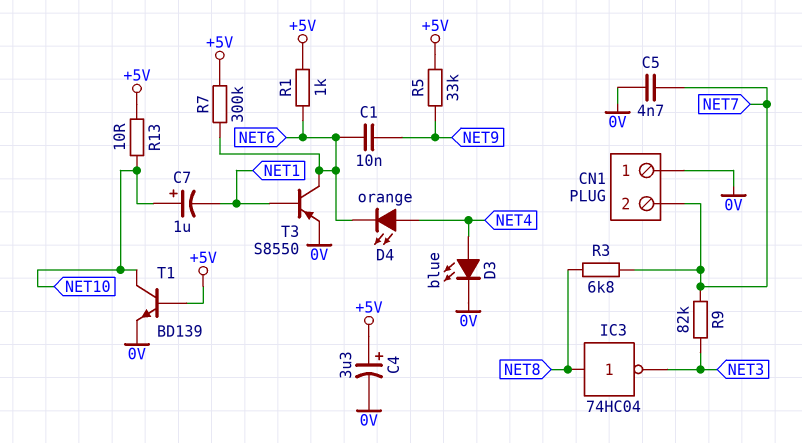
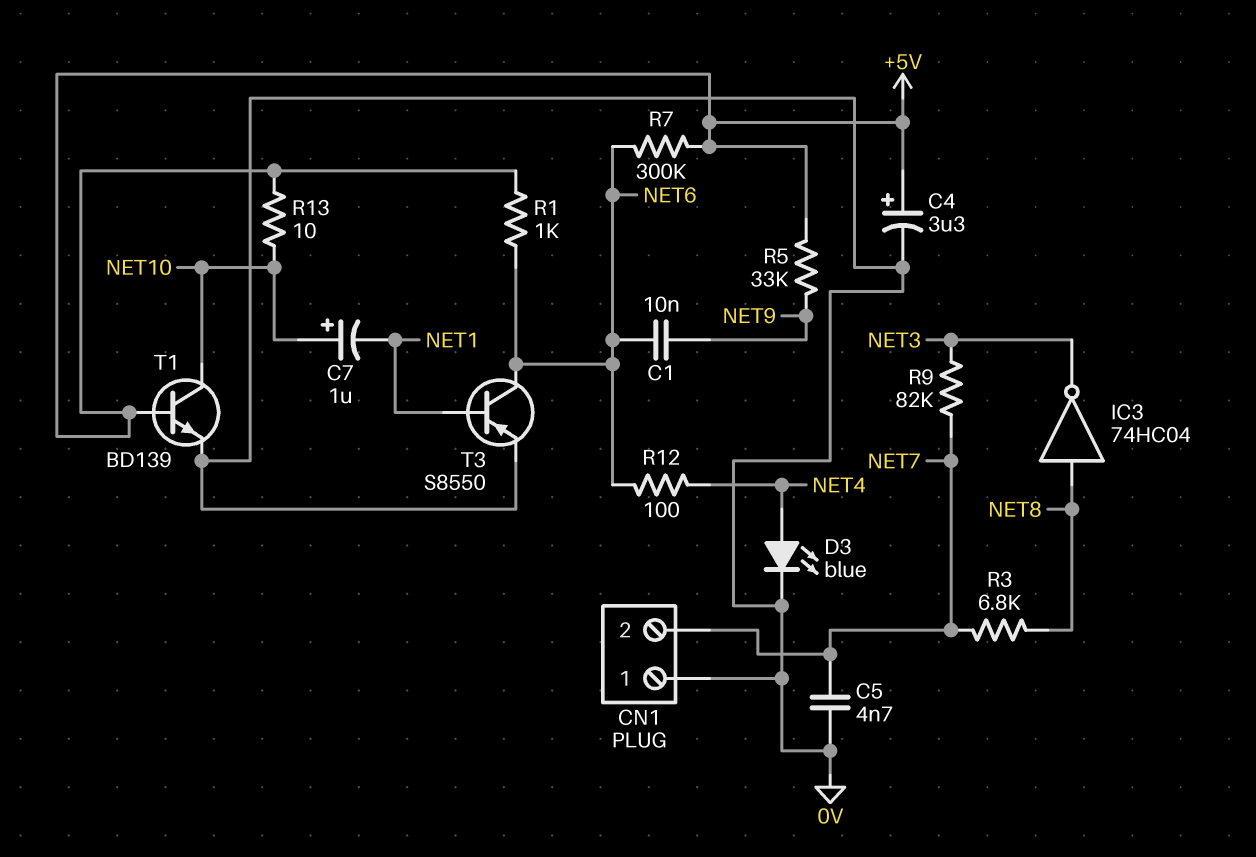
D4: LED orange (A NET4, K NET6) -> none
R12: none -> 100 (NET4, NET6)

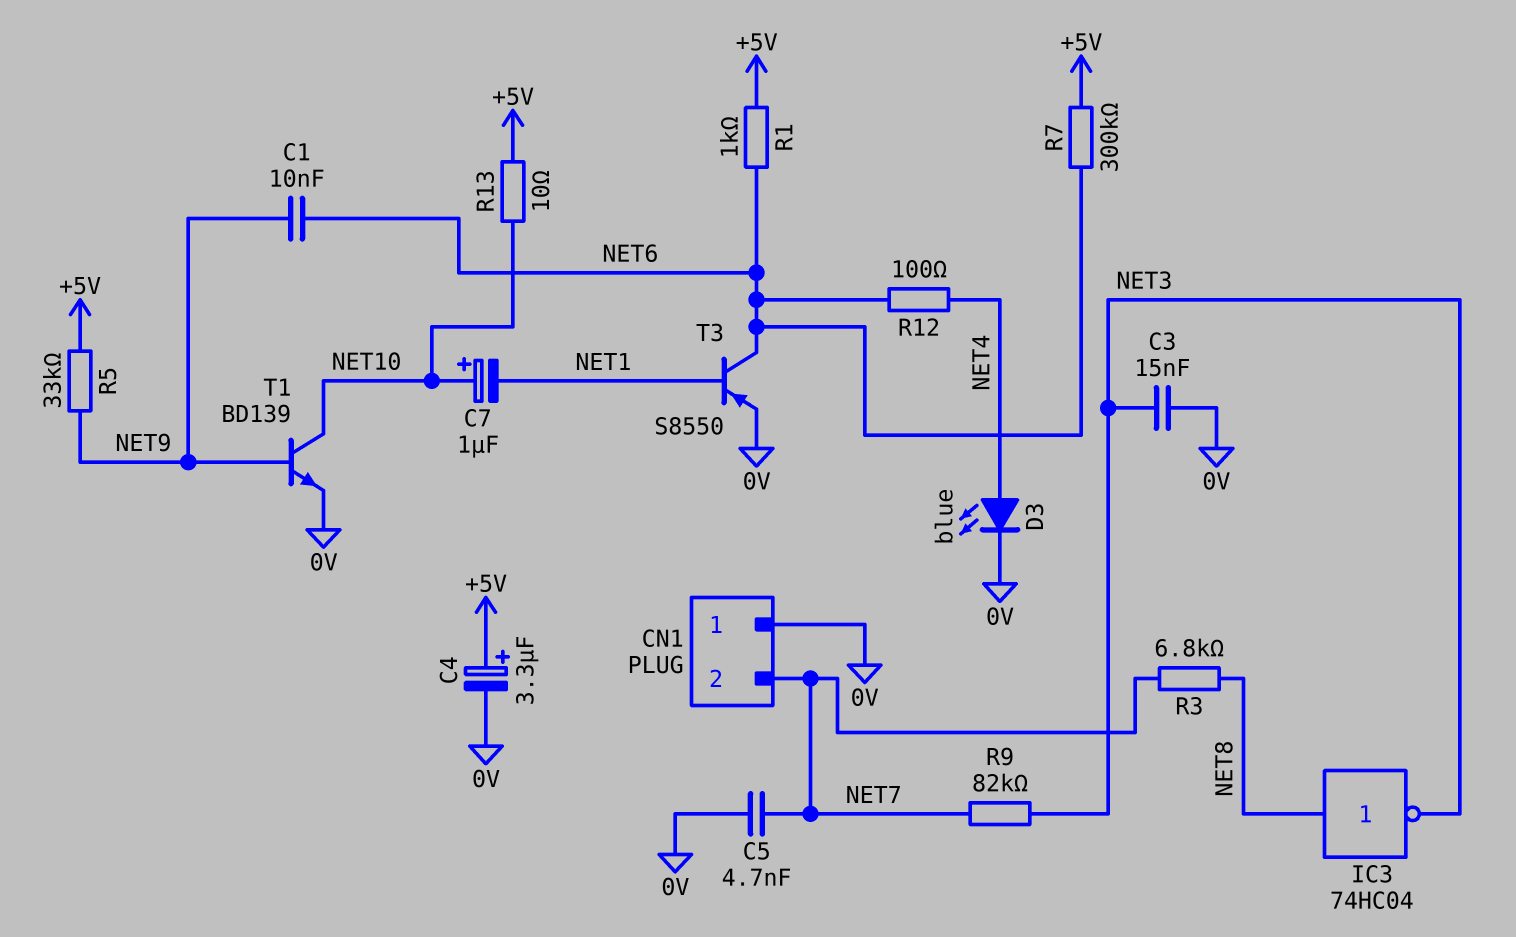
C3: none -> 15nF (0V, NET3)
T1: NPN BD139 (B +5V, C NET10, E 0V) -> NPN BD139 (B NET9, C NET10, E 0V)

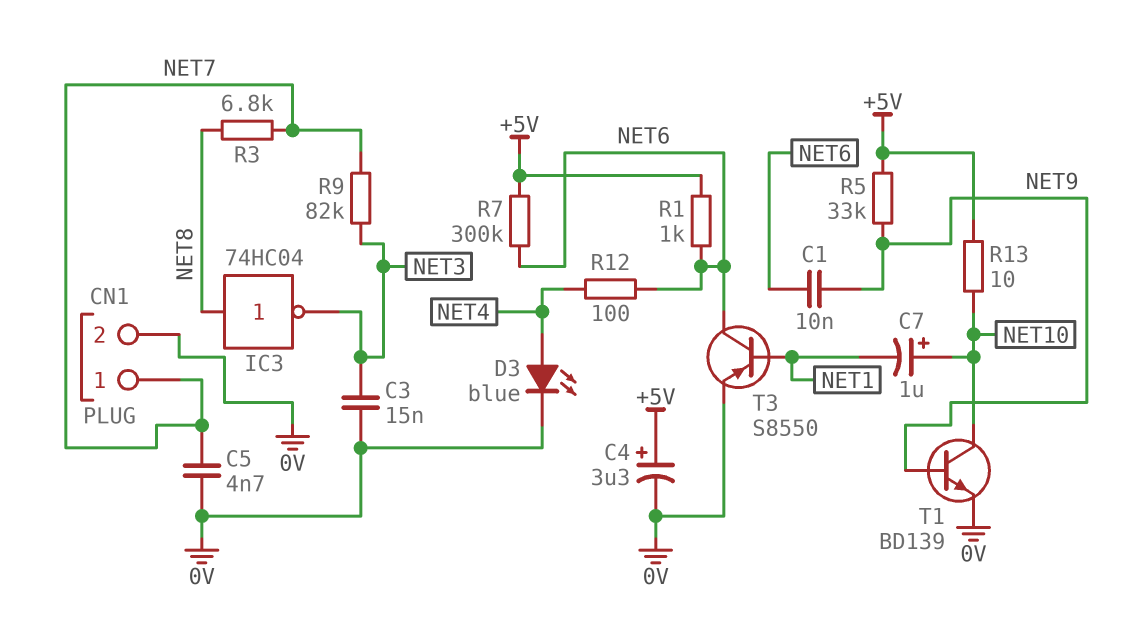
CN1 pin 1: 0V -> NET7
CN1 pin 2: NET7 -> 0V

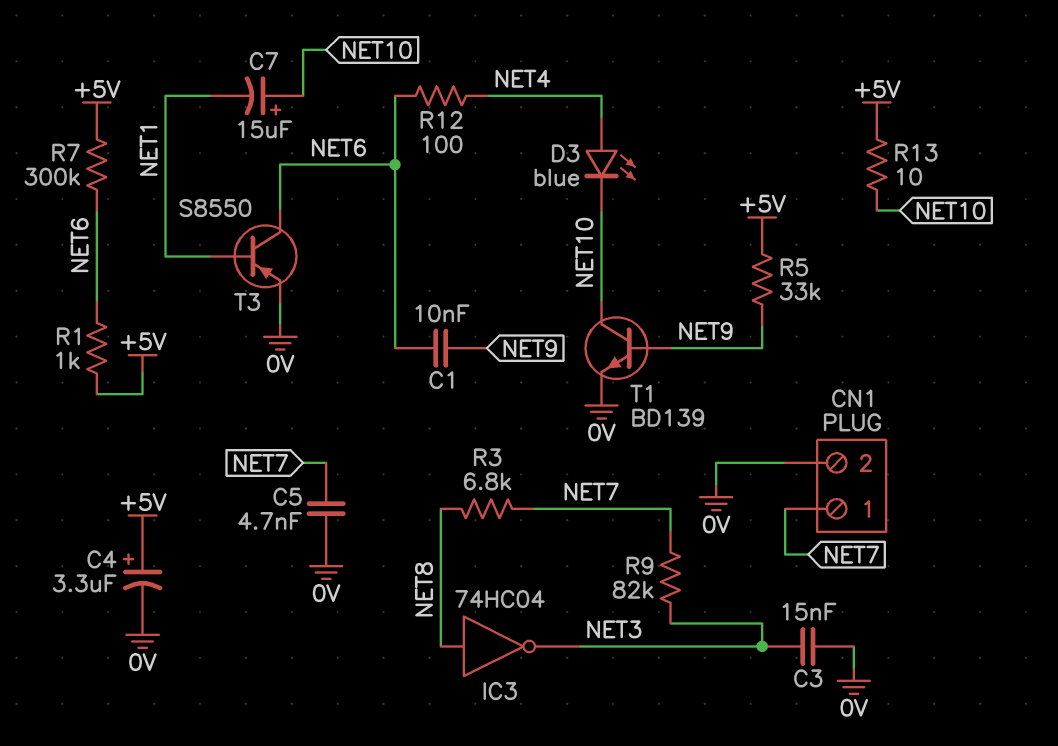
C7: 1uF (plus NET10, minus NET1) -> 15uF (plus NET10, minus NET1)
D3: LED blue (A NET4, K 0V) -> LED blue (A NET4, K NET10)

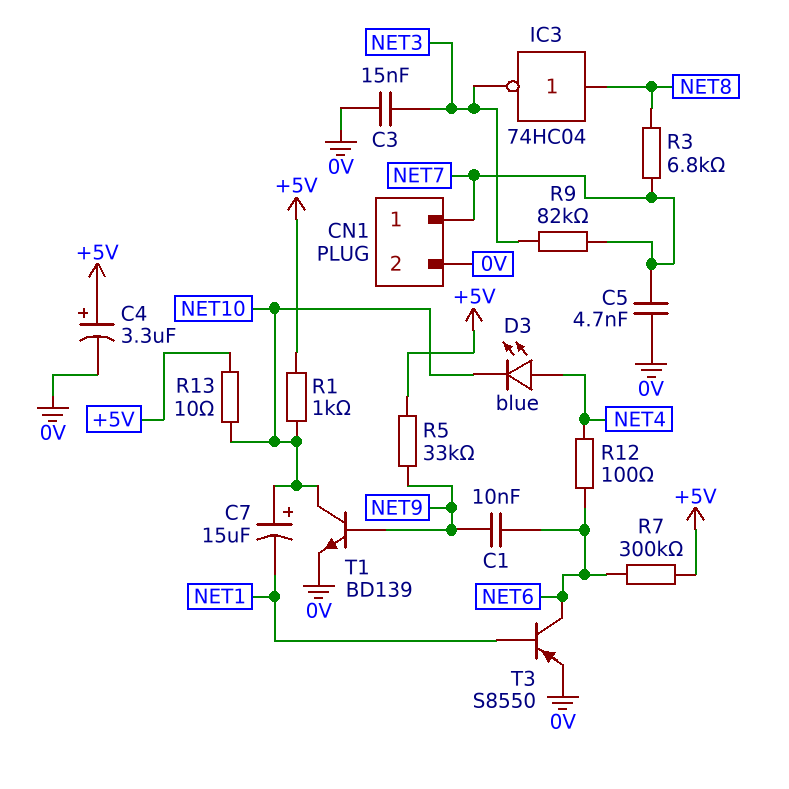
R1: 1k (+5V, NET6) -> 1k (+5V, NET10)

